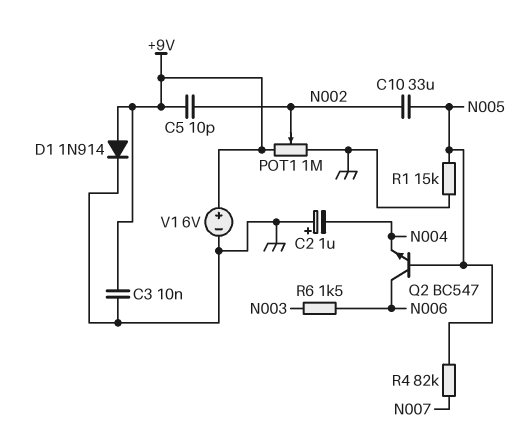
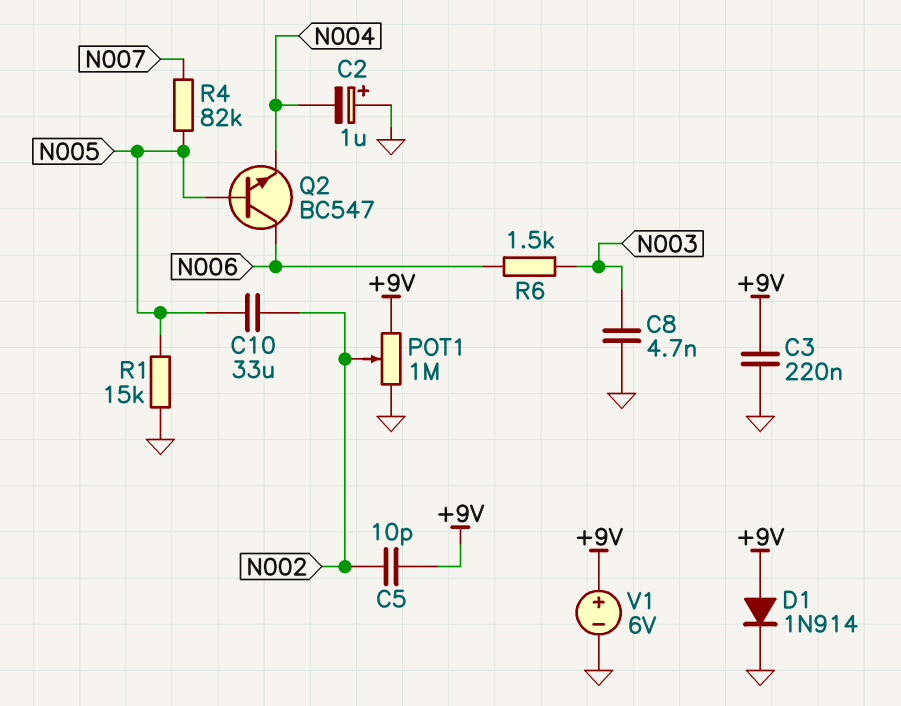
C3: 10nF (+9V, GND) -> 220nF (+9V, GND)
C8: none -> 4.7nF (GND, N003)

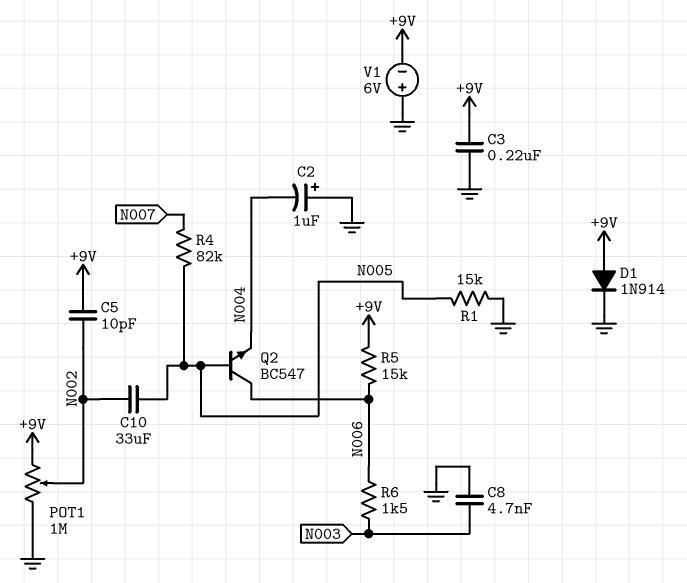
R5: none -> 15k (+9V, N006)
V1: 6V (plus +9V, minus GND) -> 6V (plus GND, minus +9V)

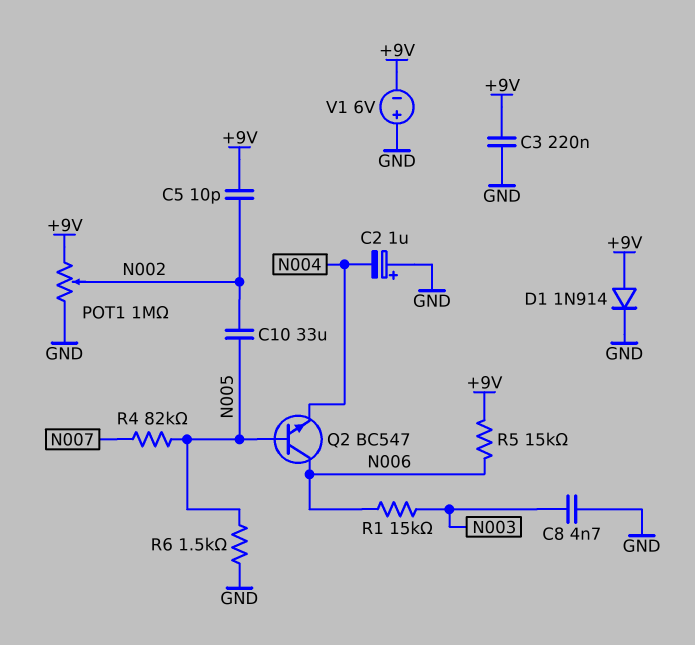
R1: 15k (GND, N005) -> 15k (N003, N006)
R6: 1.5k (N003, N006) -> 1.5k (GND, N005)

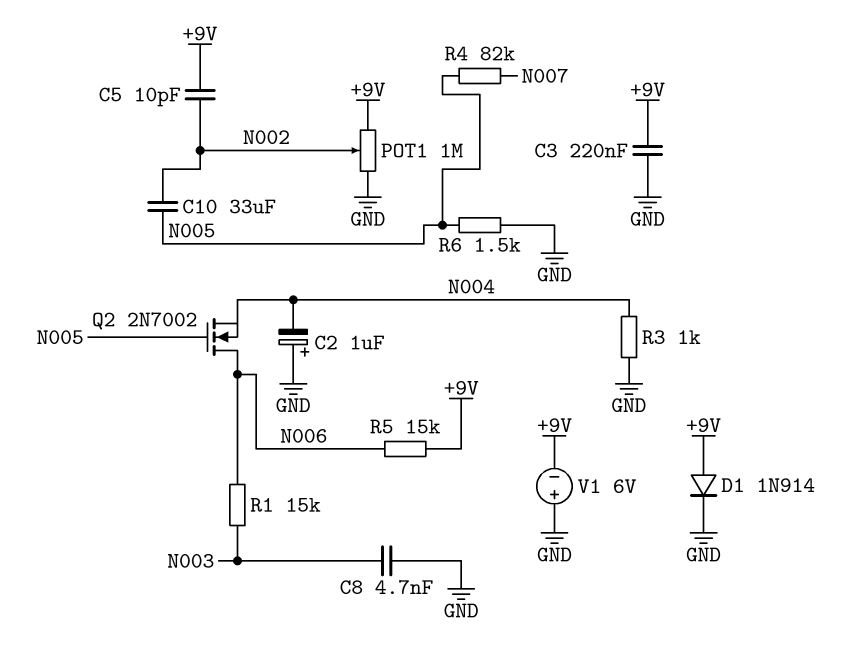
Q2: NPN BC547 (B N005, C N006, E N004) -> NMOS 2N7002 (G N005, D N006, S N004)
R3: none -> 1k (GND, N004)

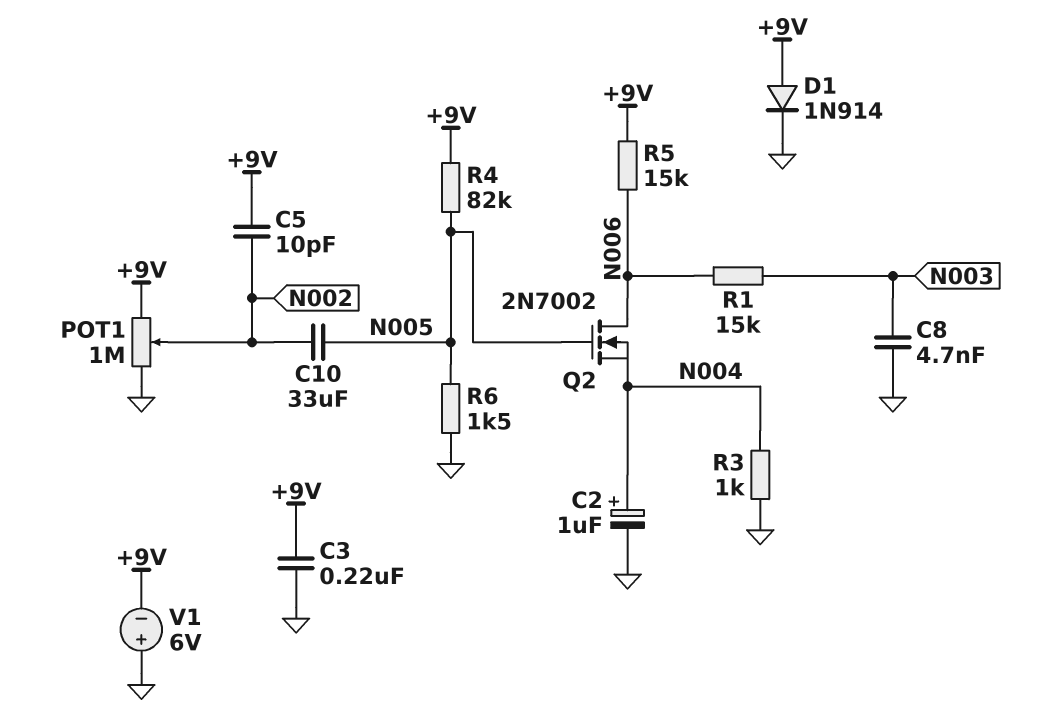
C2: 1uF (plus GND, minus N004) -> 1uF (plus N004, minus GND)
R4: 82k (N005, N007) -> 82k (+9V, N005)

